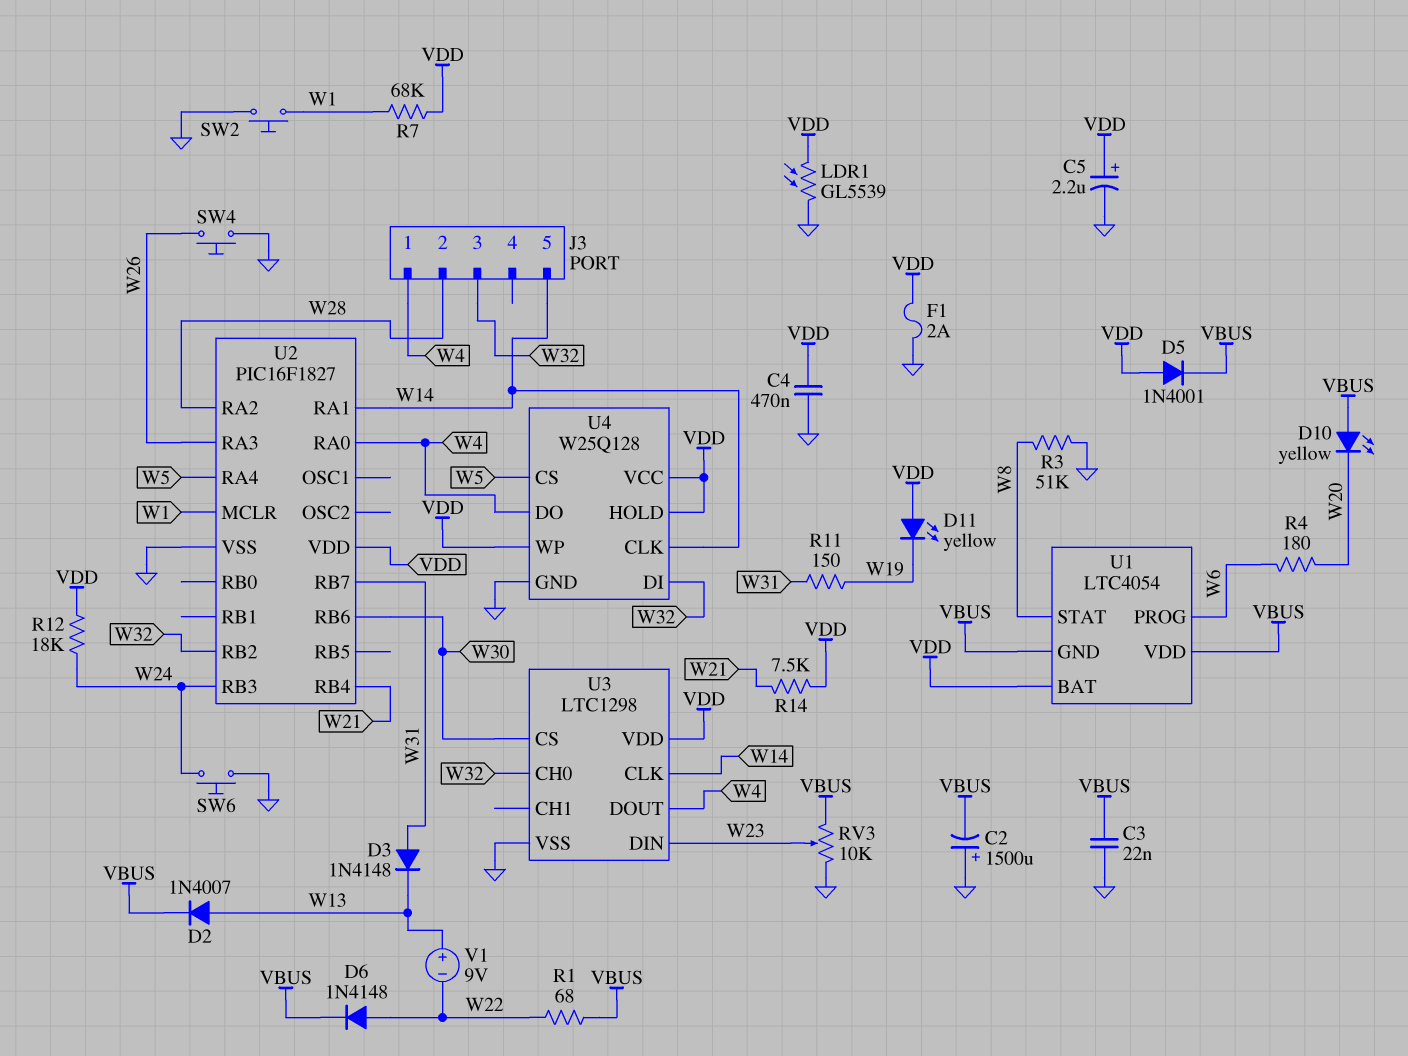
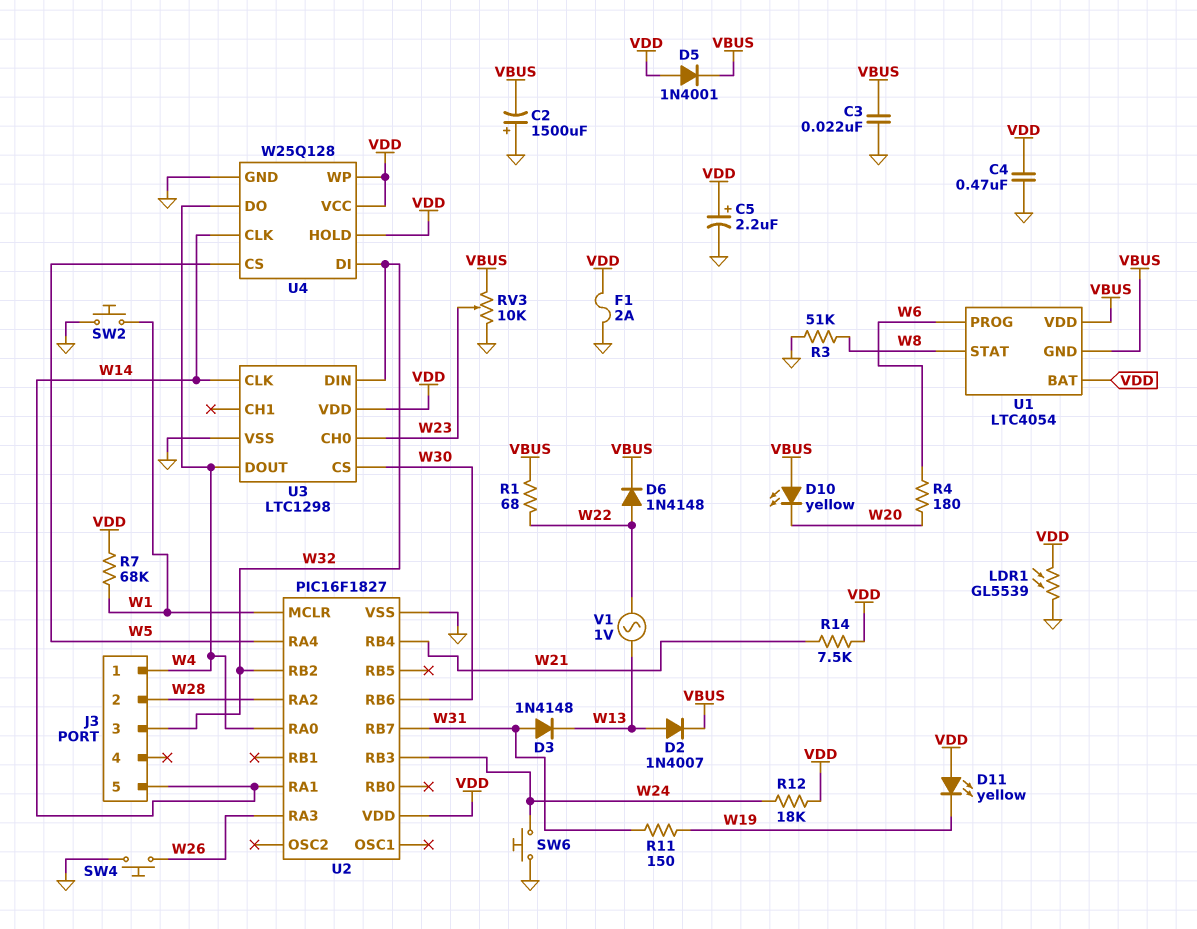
U3 pin CH0: W32 -> W23
U3 pin DIN: W23 -> W32
V1: 9V (plus W13, minus W22) -> AC 1V (W13, W22)

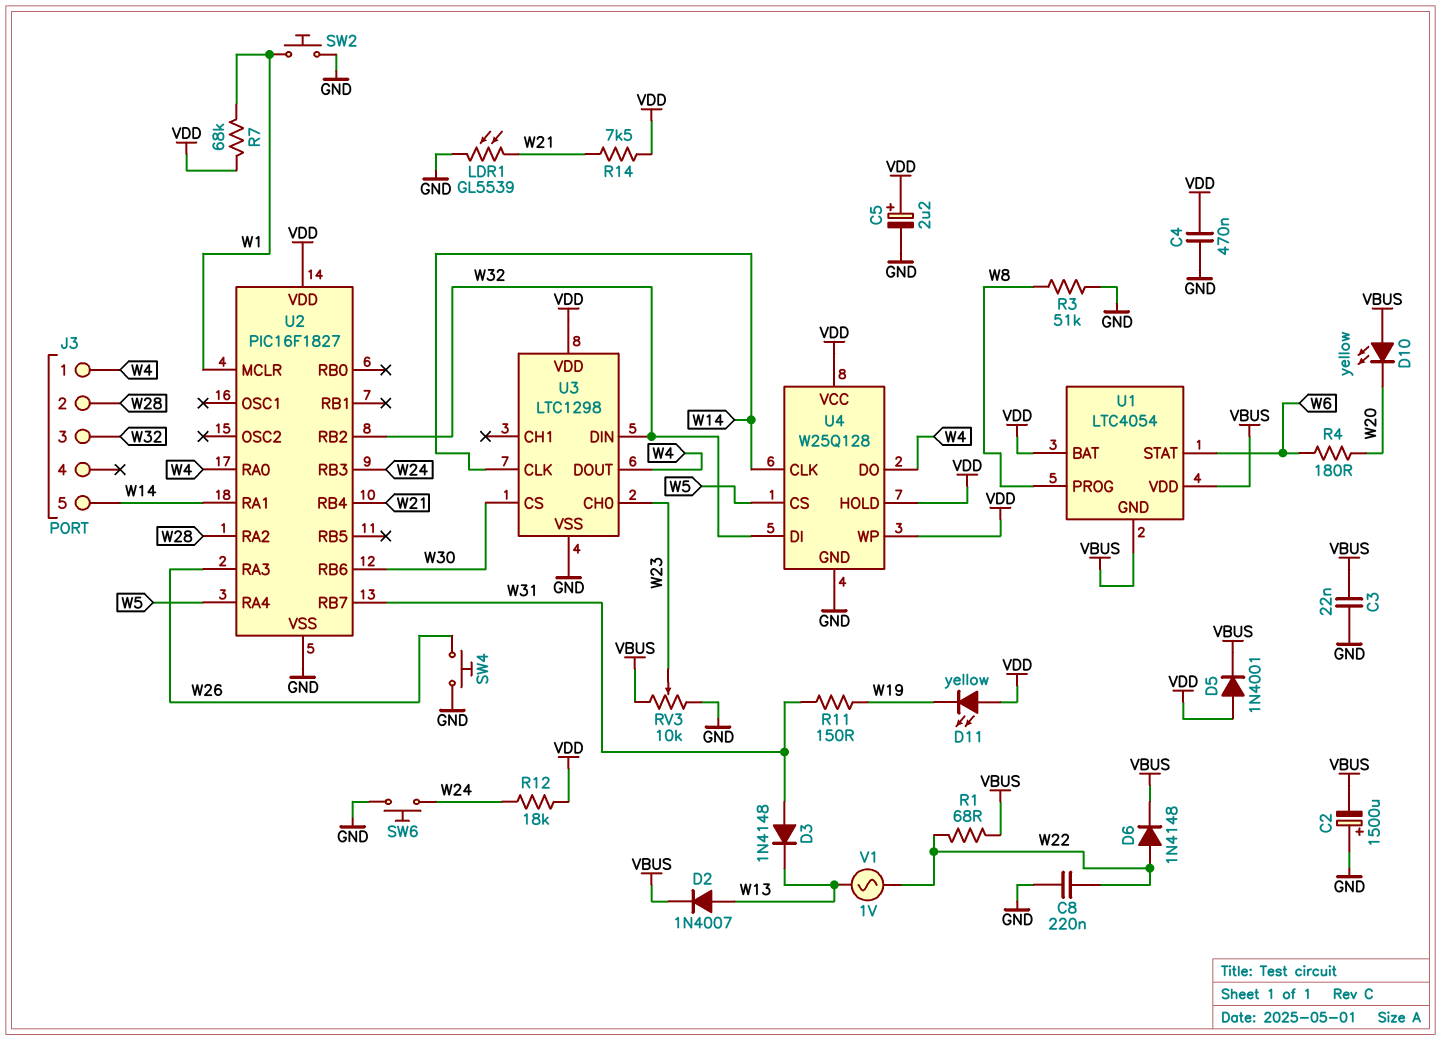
C8: none -> 220nF (GND, W22)
F1: 2A (GND, VDD) -> none
LDR1: GL5539 (GND, VDD) -> GL5539 (GND, W21)
U1 pin PROG: W6 -> W8
U1 pin STAT: W8 -> W6

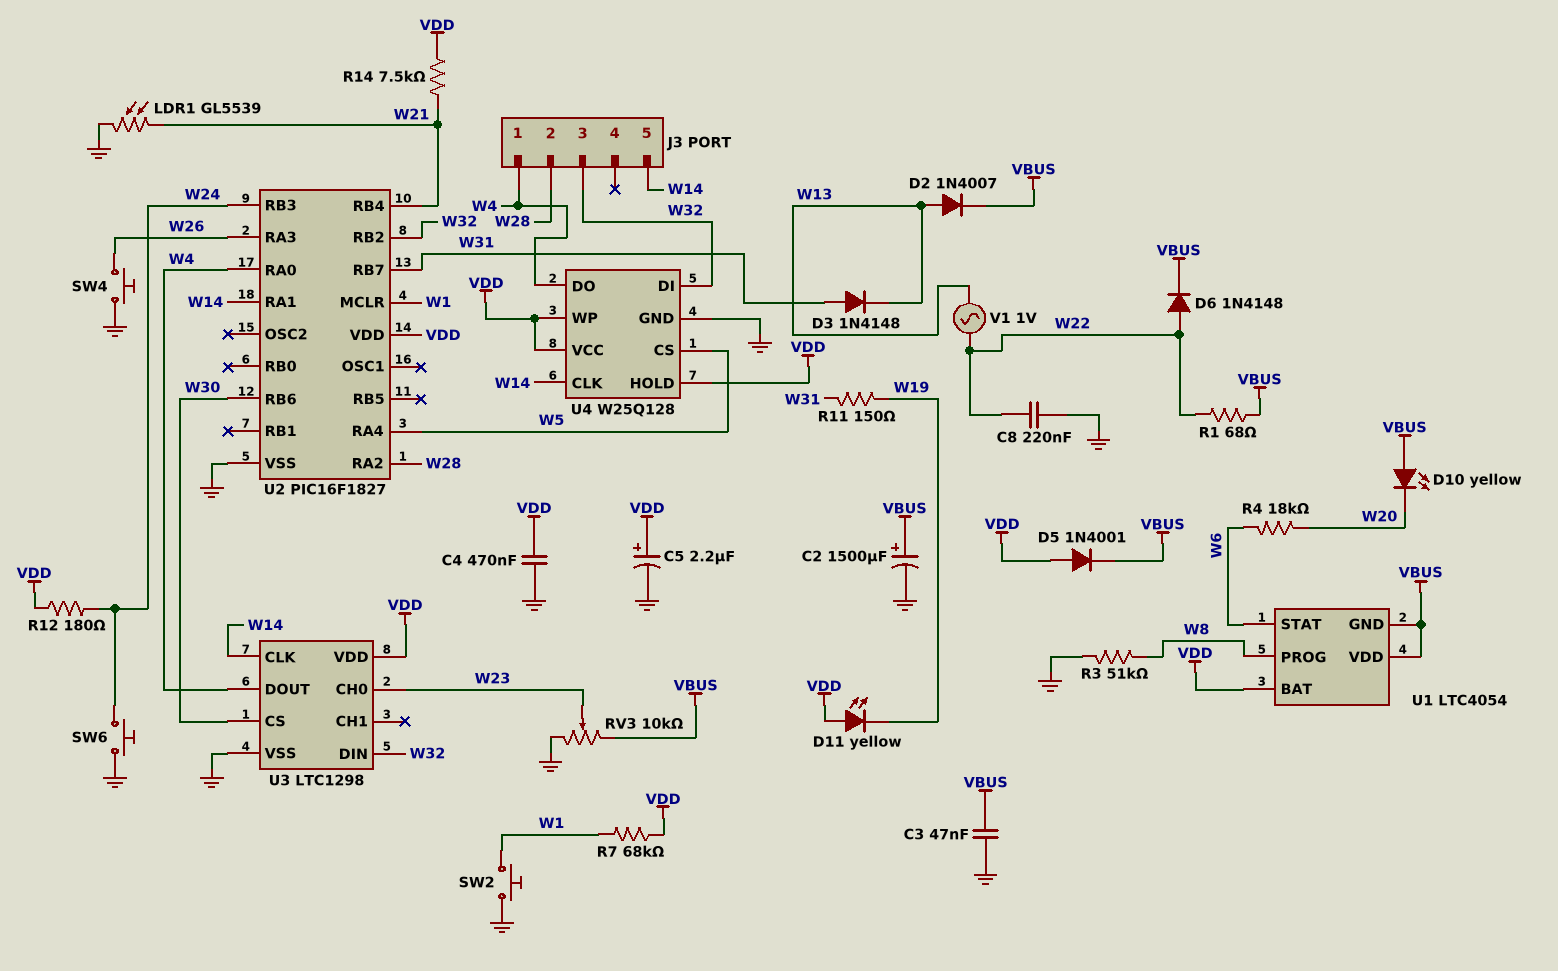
C2: 1500uF (plus GND, minus VBUS) -> 1500uF (plus VBUS, minus GND)
C3: 22nF (GND, VBUS) -> 47nF (GND, VBUS)
R4: 180 (W6, W20) -> 18k (W6, W20)
R12: 18k (VDD, W24) -> 180 (VDD, W24)

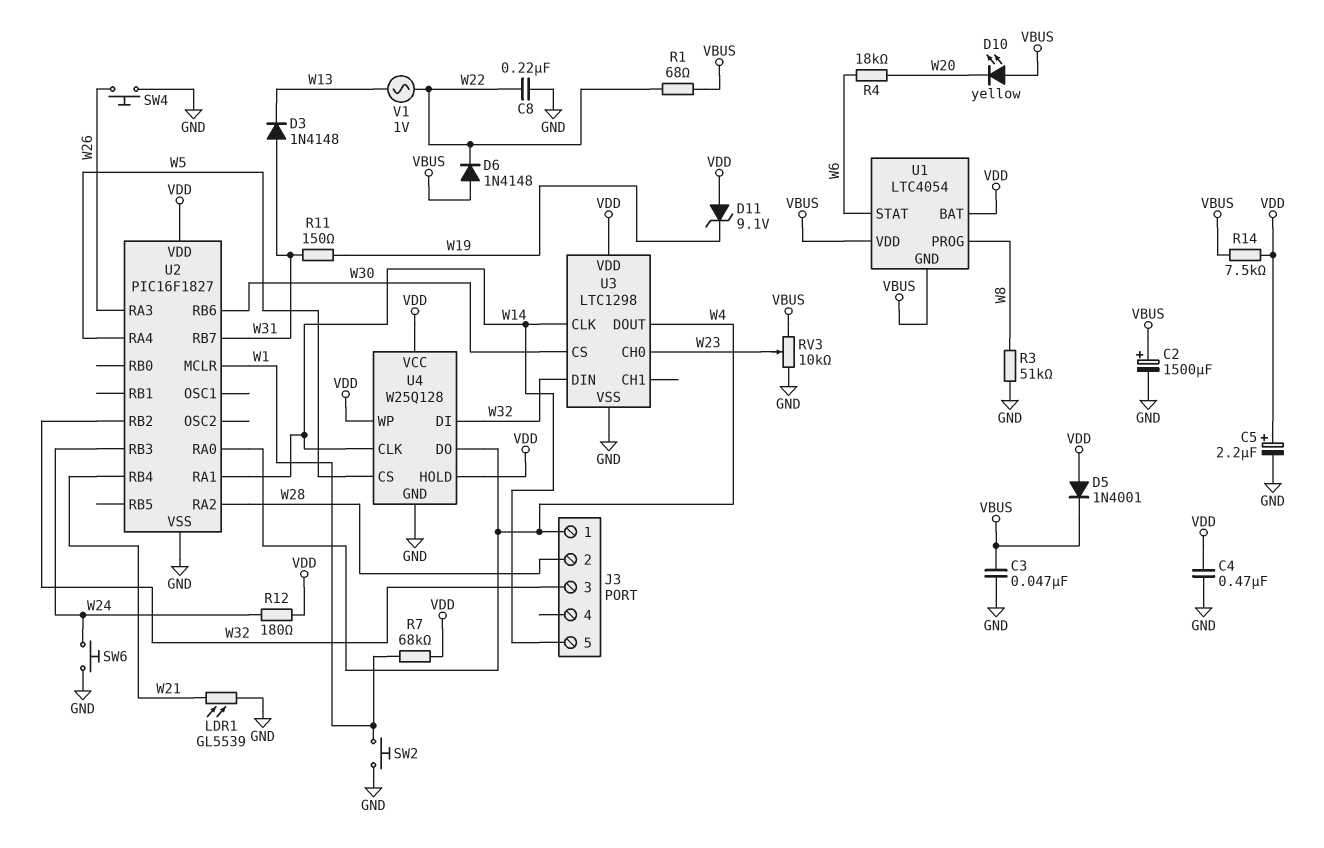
D2: diode 1N4007 (A W13, K VBUS) -> none
D6: diode 1N4148 (A W22, K VBUS) -> diode 1N4148 (A VBUS, K W22)
D11: LED yellow (A VDD, K W19) -> zener 9.1V (A VDD, K W19)
R14: 7.5k (VDD, W21) -> 7.5k (VBUS, VDD)

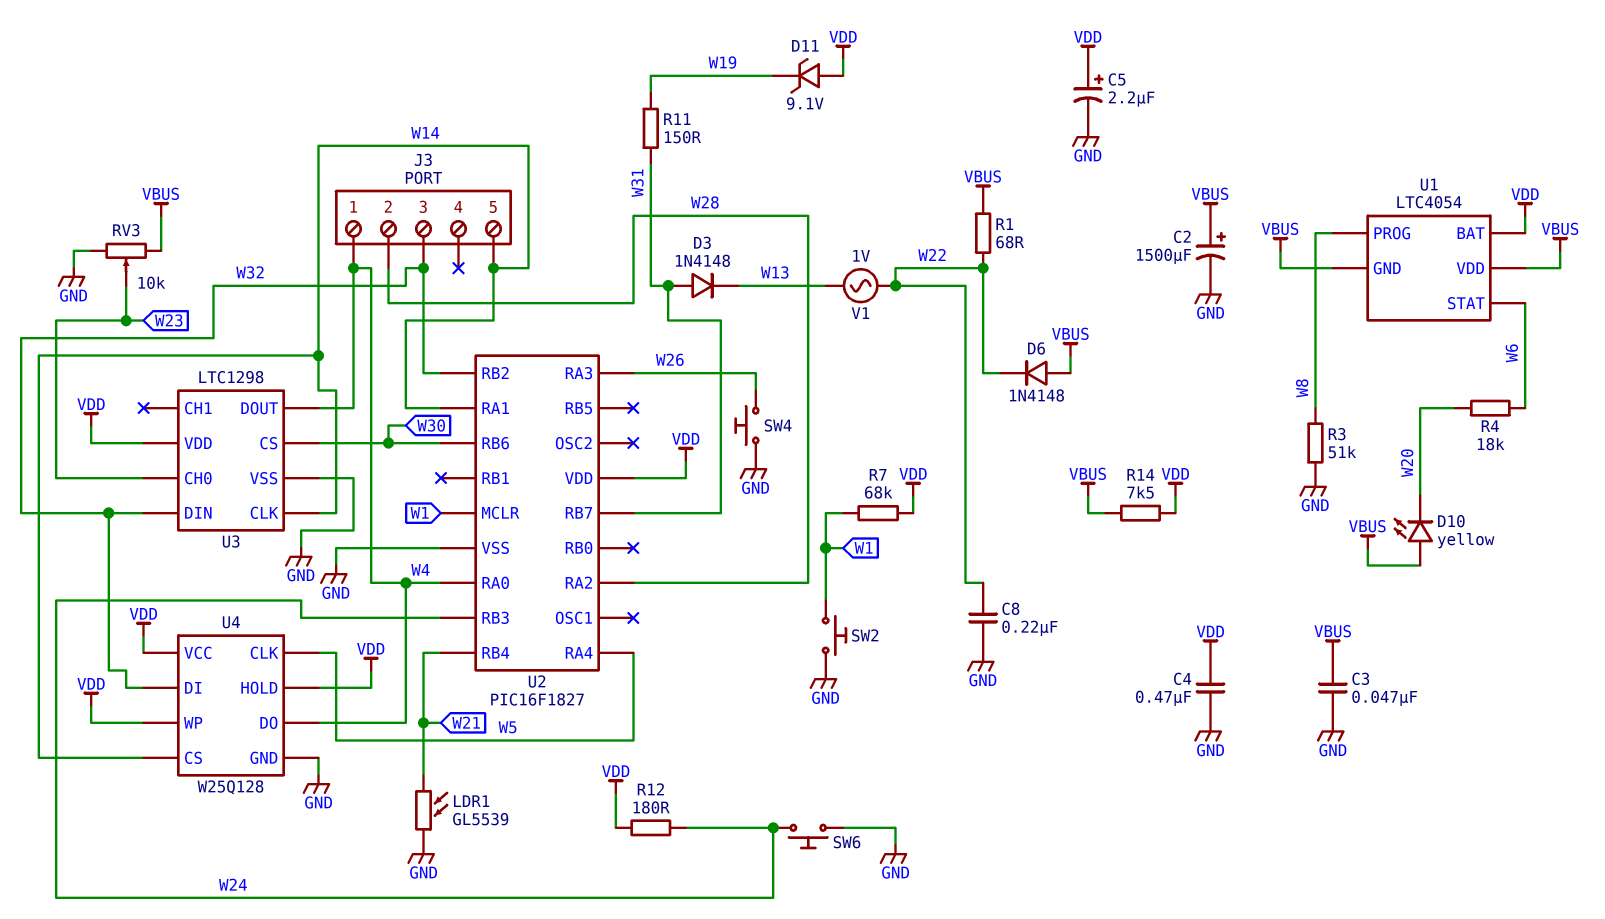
D5: diode 1N4001 (A VDD, K VBUS) -> none
U4 pin CLK: W14 -> W5
U4 pin CS: W5 -> W14

